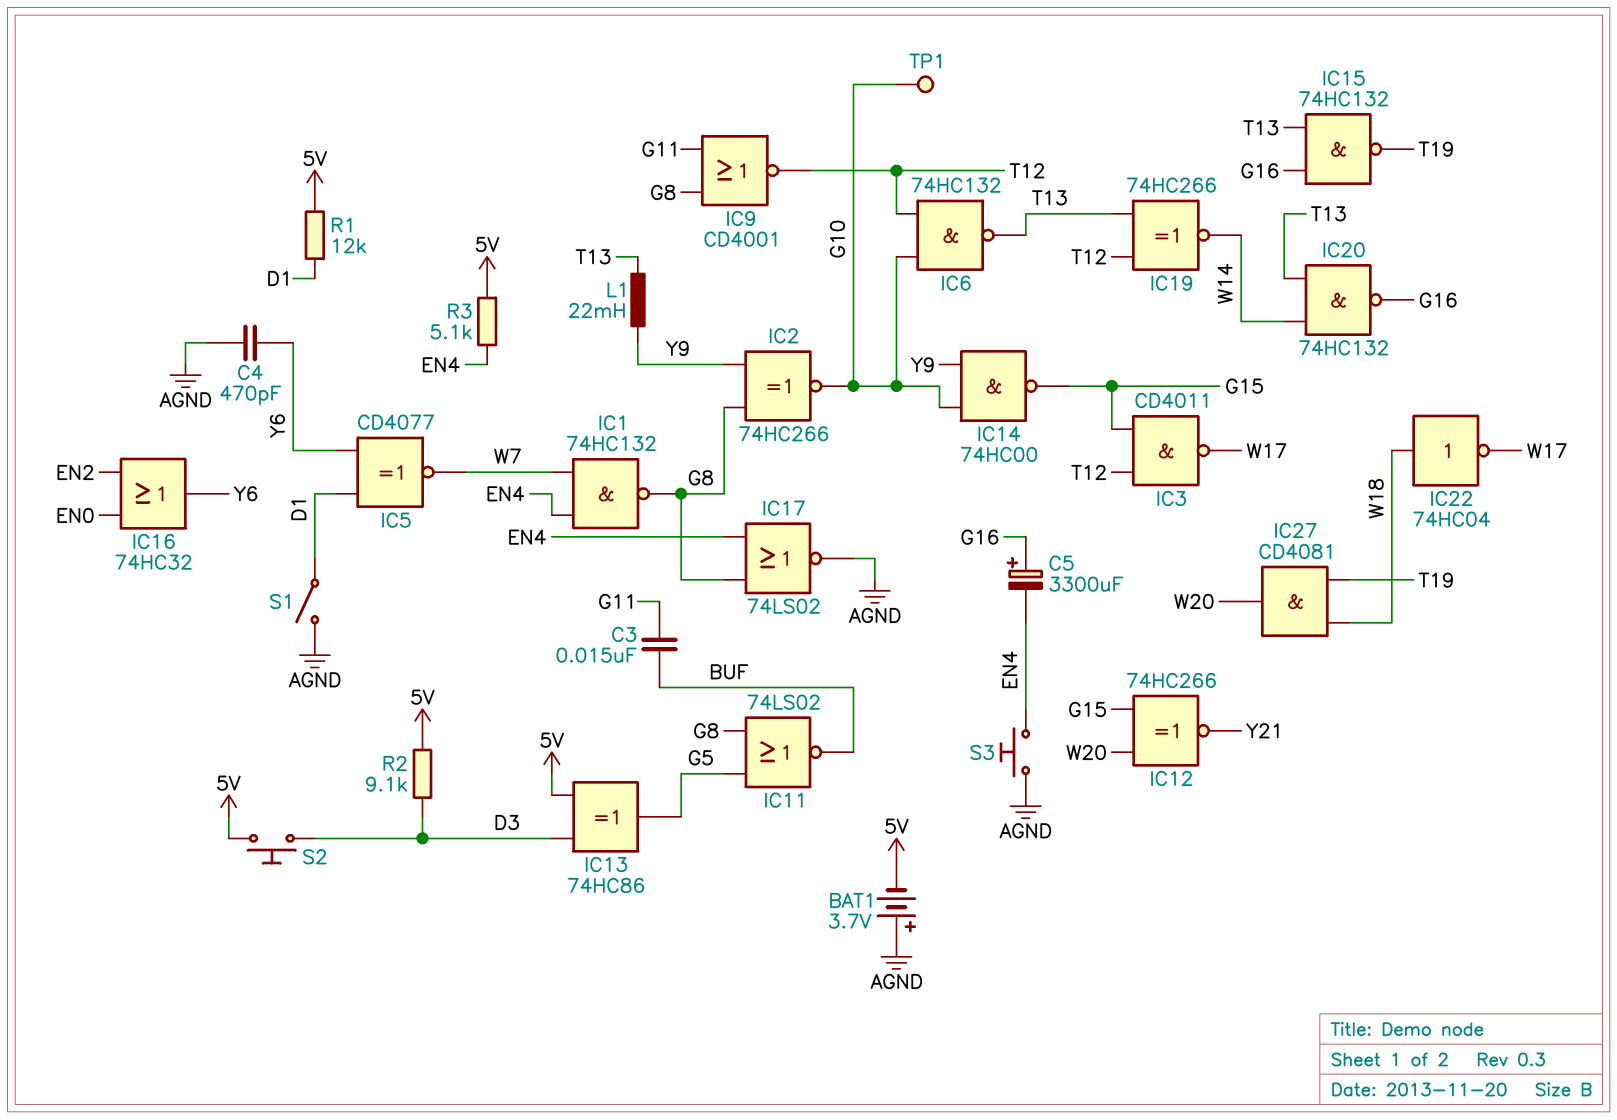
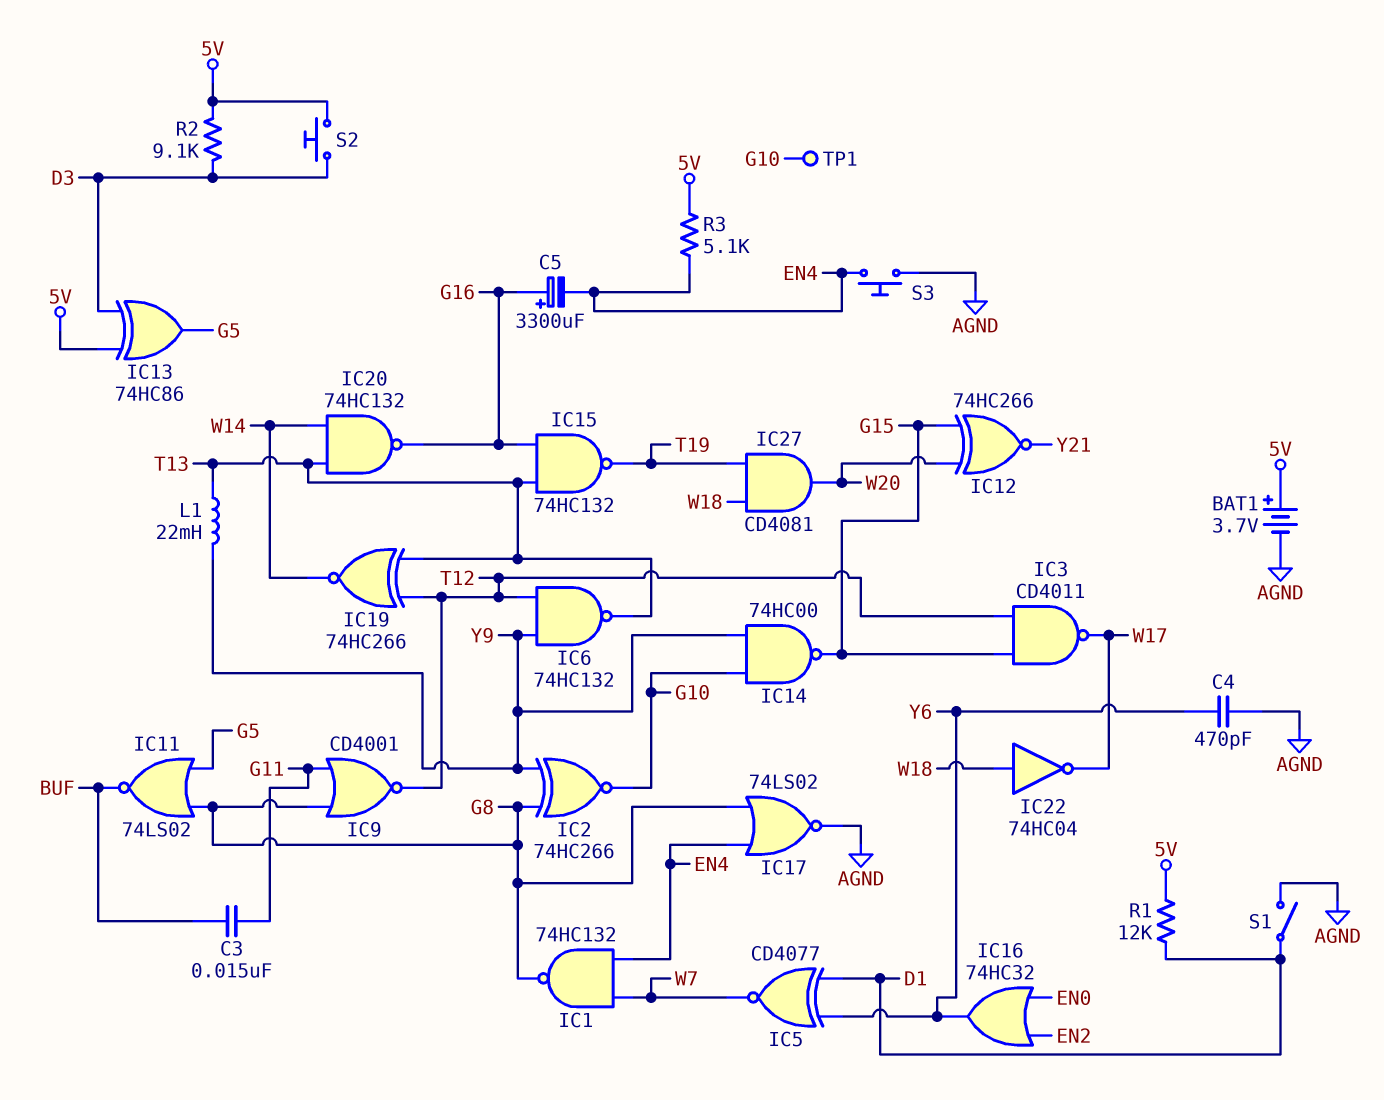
BAT1: 3.7V (plus AGND, minus 5V) -> 3.7V (plus 5V, minus AGND)
IC6: NAND 74HC132 (in G10, in T12, out T13) -> NAND 74HC132 (in T12, in Y9, out T13)

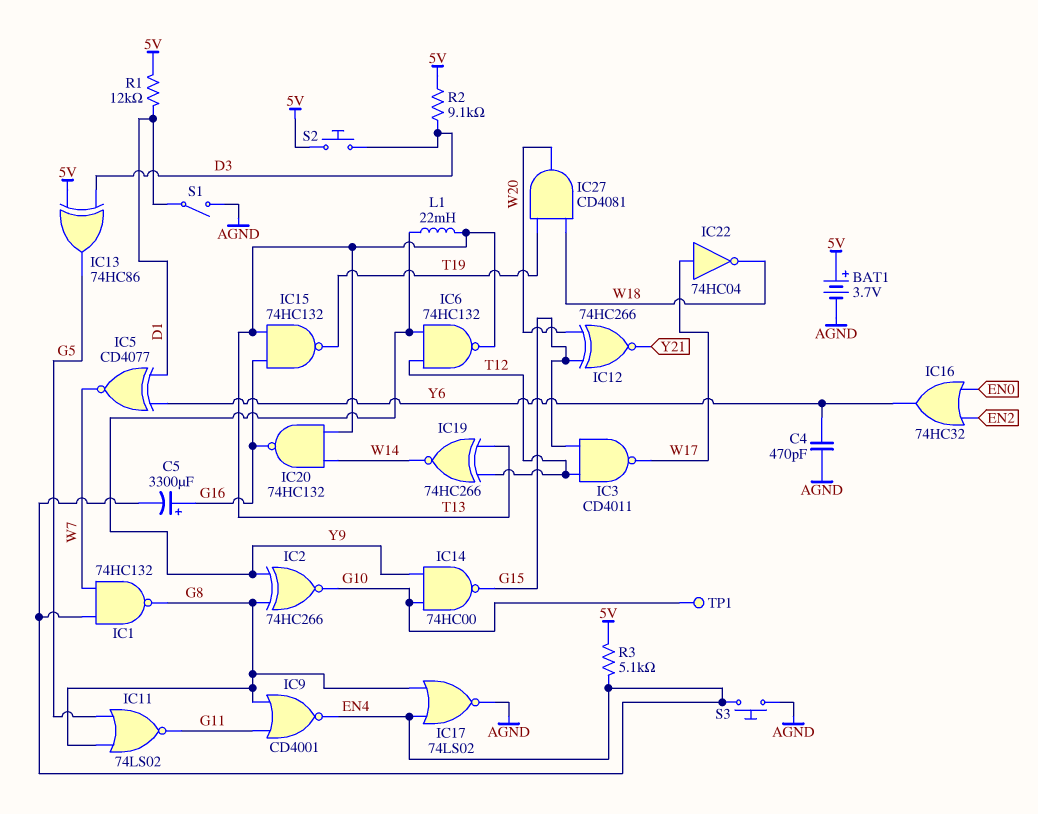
C3: 15nF (BUF, G11) -> none
IC9: NOR CD4001 (in G8, in G11, out T12) -> NOR CD4001 (in G8, in G11, out EN4)
IC11: NOR 74LS02 (in G5, in G8, out BUF) -> NOR 74LS02 (in G5, in G8, out G11)
IC22: NOT 74HC04 (in W18, out W17) -> NOT 74HC04 (in W17, out W18)

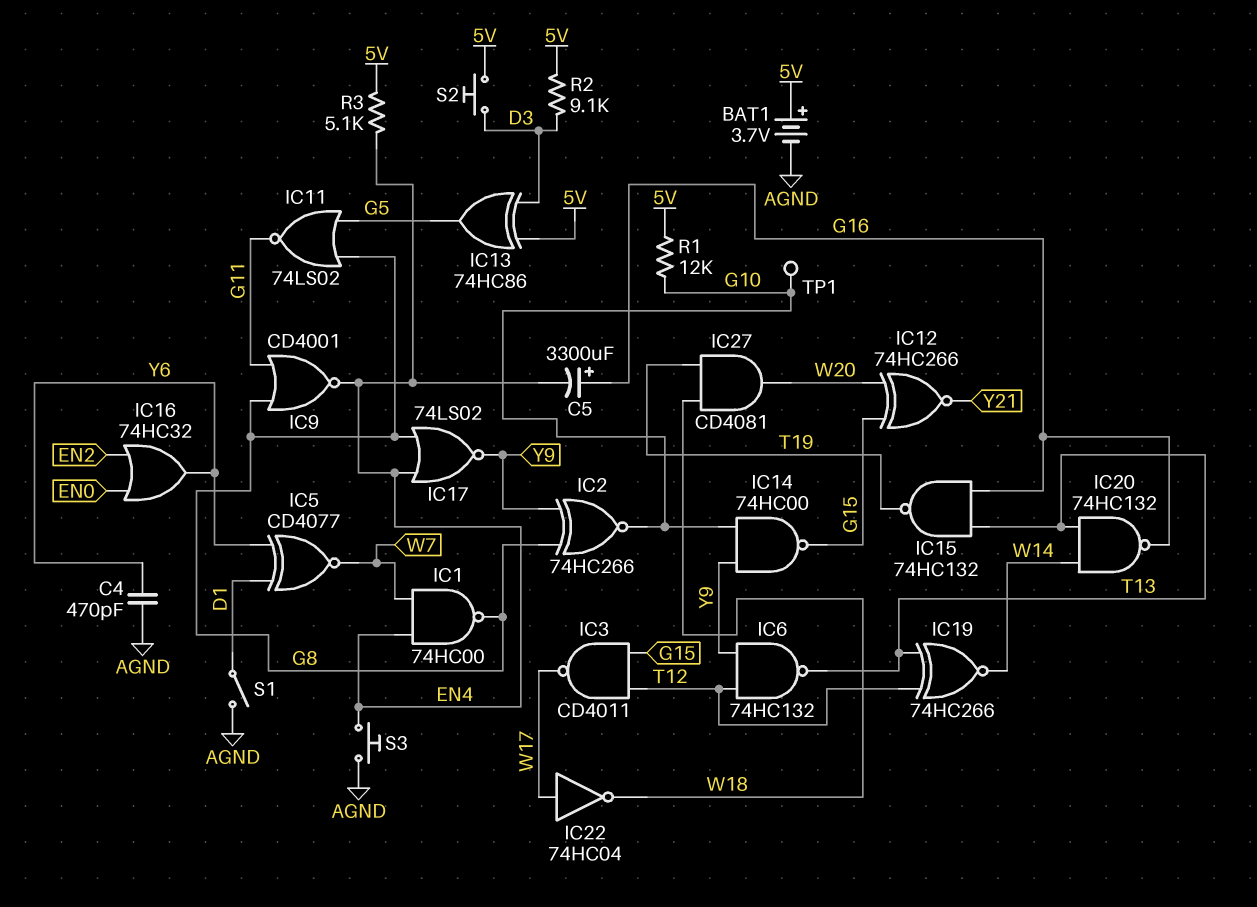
IC1: NAND 74HC132 (in EN4, in W7, out G8) -> NAND 74HC00 (in EN4, in W7, out G8)
IC17: NOR 74LS02 (in EN4, in G8, out AGND) -> NOR 74LS02 (in EN4, in G8, out Y9)
L1: 22mH (T13, Y9) -> none
R1: 12k (5V, D1) -> 12k (5V, G10)

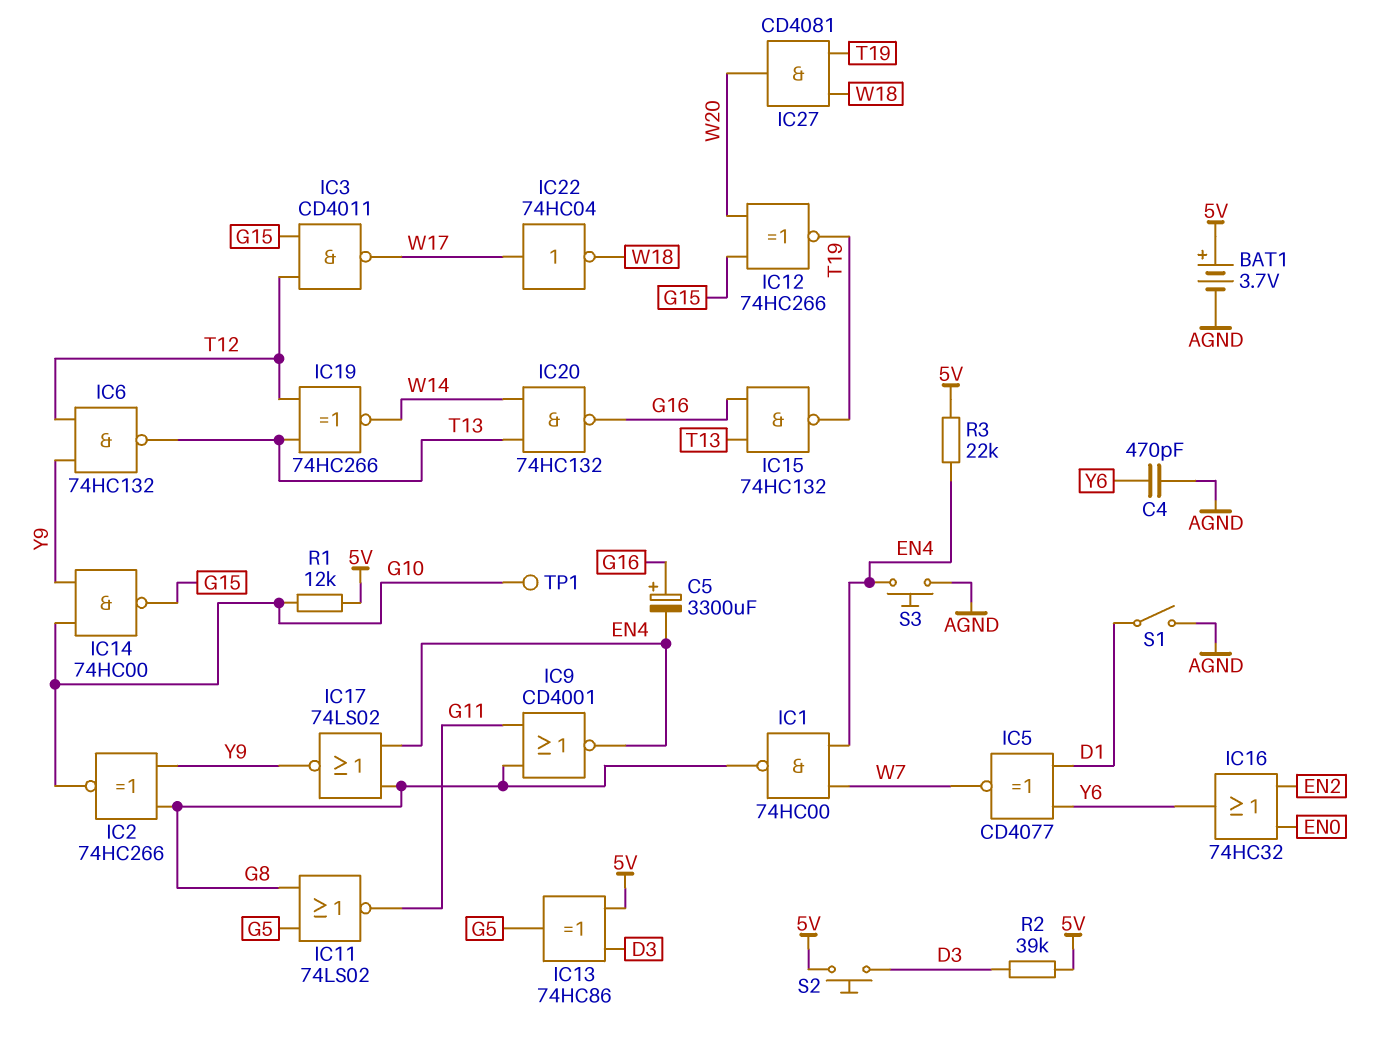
IC12: XNOR 74HC266 (in G15, in W20, out Y21) -> XNOR 74HC266 (in G15, in W20, out T19)
R2: 9.1k (5V, D3) -> 39k (5V, D3)
R3: 5.1k (5V, EN4) -> 22k (5V, EN4)

